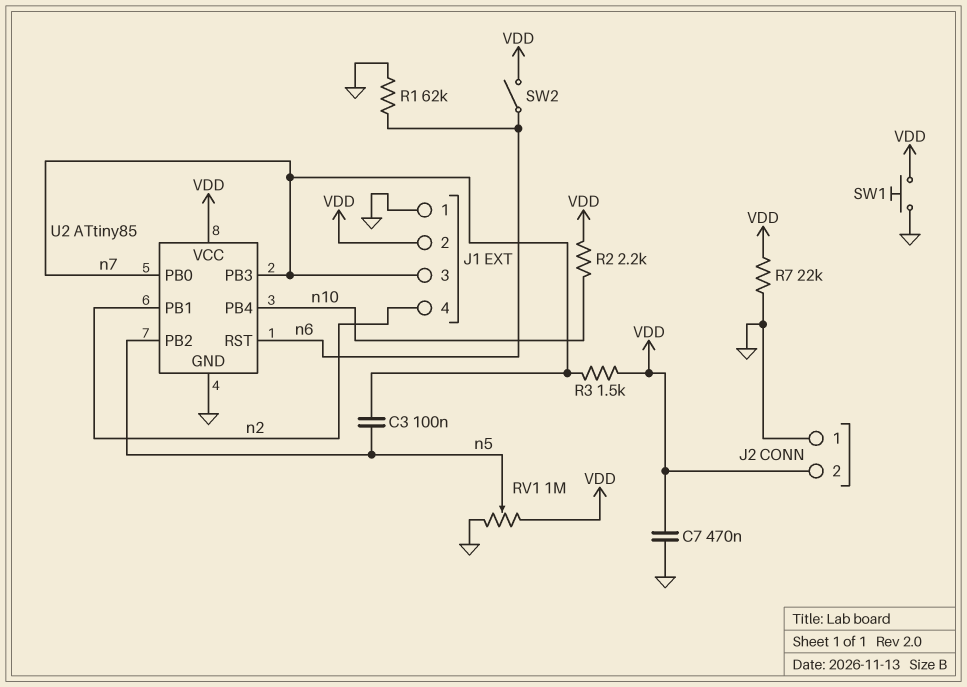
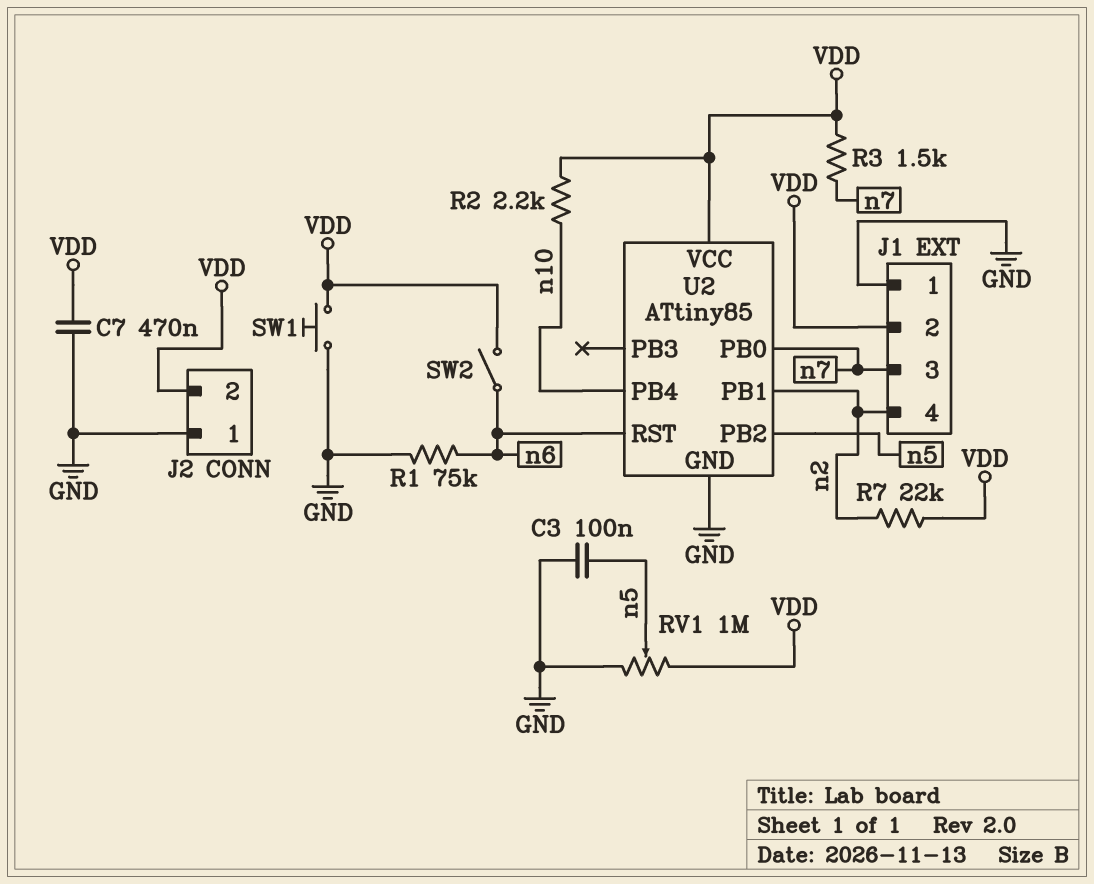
C3: 100nF (n5, n7) -> 100nF (GND, n5)
R1: 62k (GND, n6) -> 75k (GND, n6)
R7: 22k (GND, VDD) -> 22k (VDD, n2)
U2 pin PB3: n7 -> none

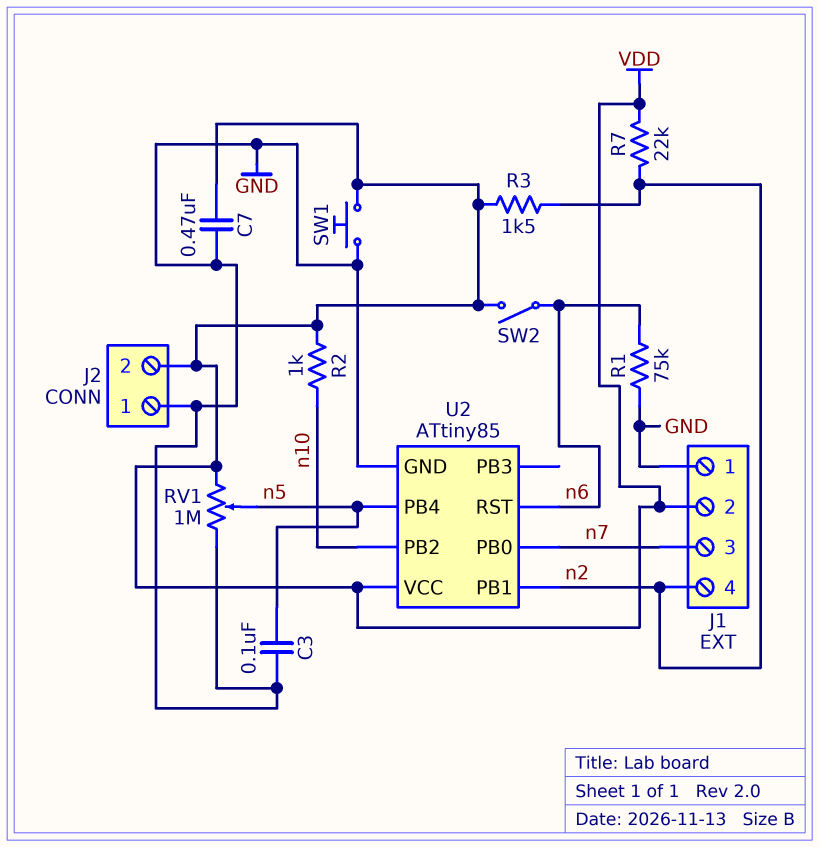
R2: 2.2k (VDD, n10) -> 1k (VDD, n10)
R3: 1.5k (VDD, n7) -> 1.5k (VDD, n2)
U2 pin PB2: n5 -> n10
U2 pin PB4: n10 -> n5

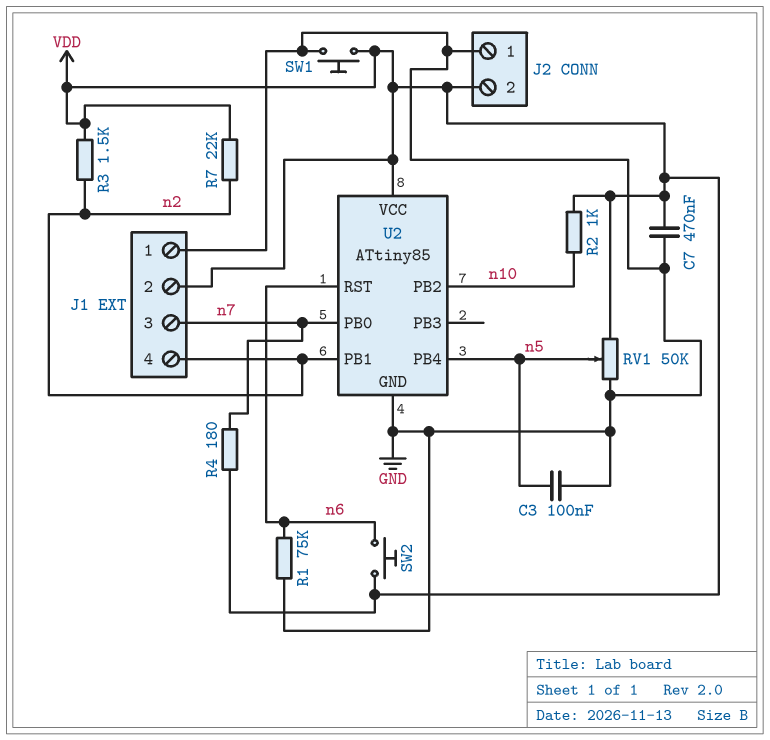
R4: none -> 180 (VDD, n7)
RV1: 1M (GND, VDD, wiper n5) -> 50k (GND, VDD, wiper n5)
SW2: switch (VDD, n6) -> button (VDD, n6)

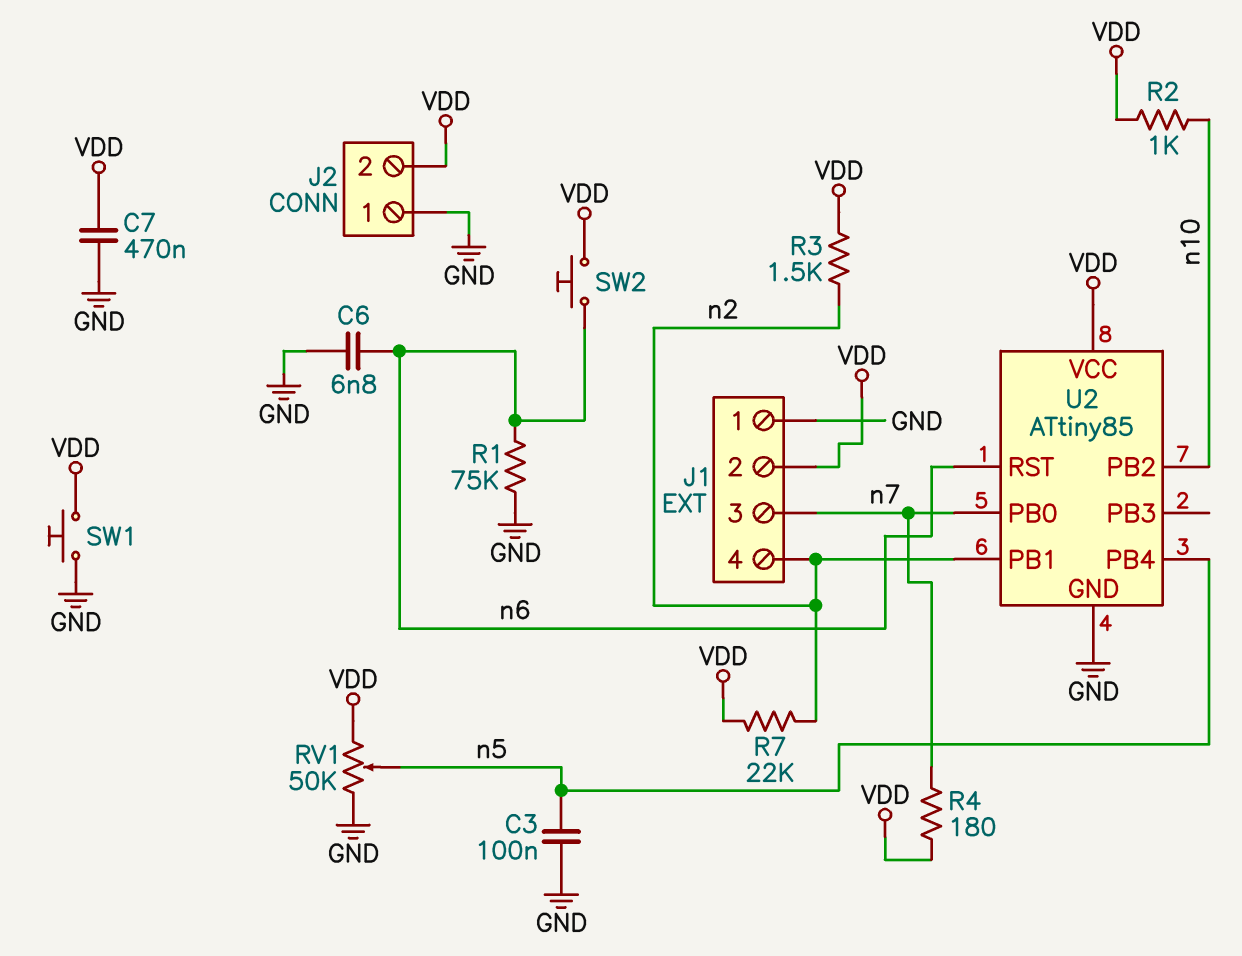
C6: none -> 6.8nF (GND, n6)

